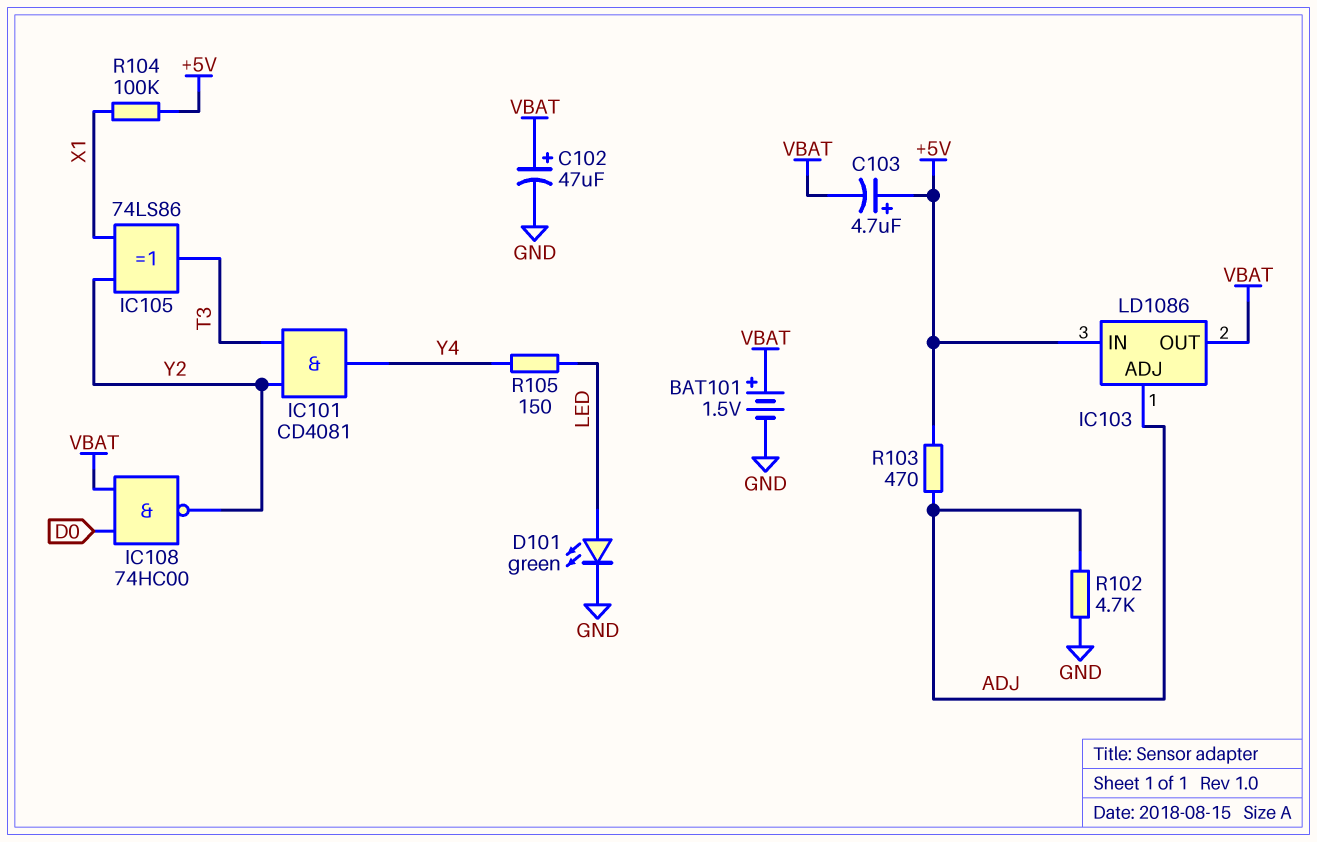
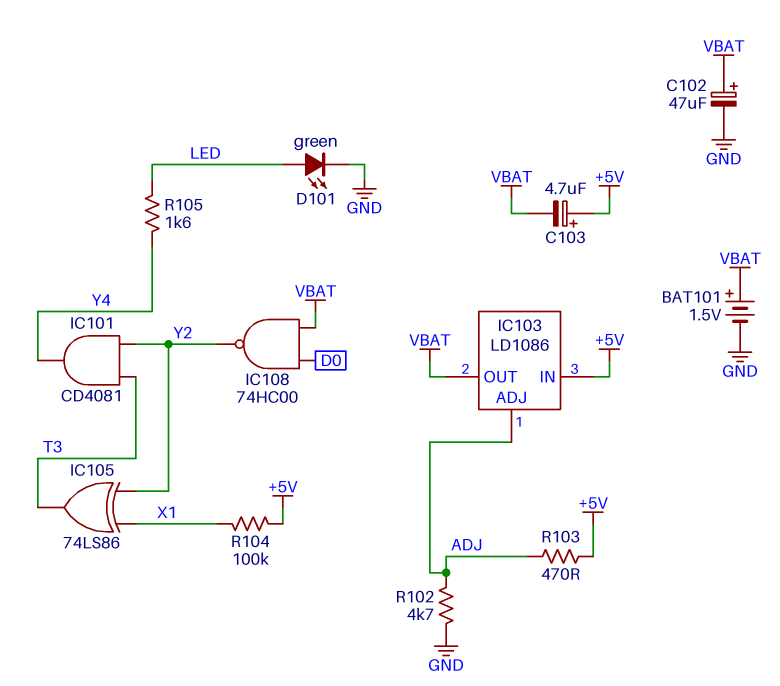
R105: 150 (LED, Y4) -> 1.6k (LED, Y4)

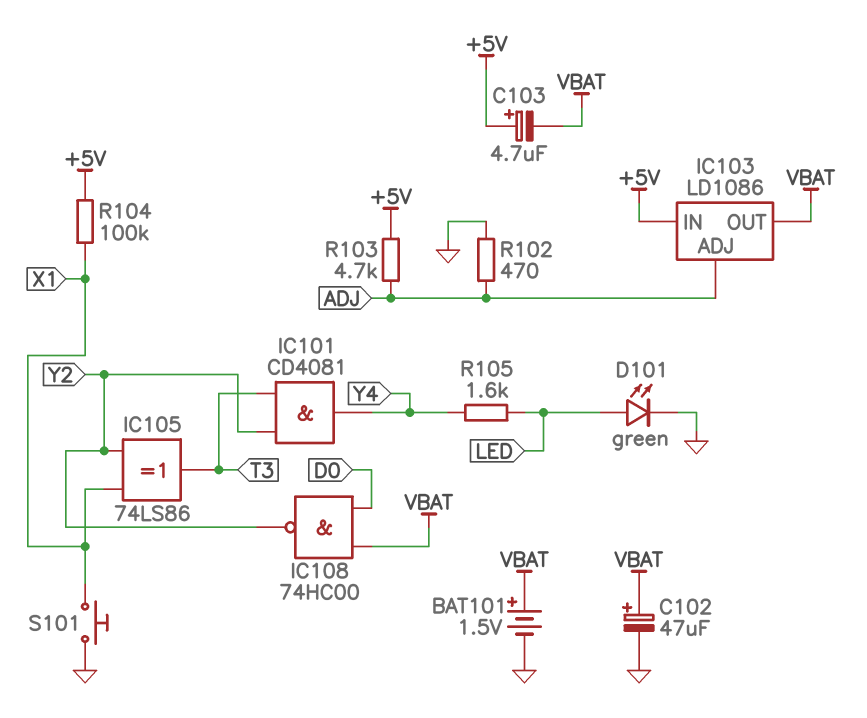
R102: 4.7k (ADJ, GND) -> 470 (ADJ, GND)
R103: 470 (+5V, ADJ) -> 4.7k (+5V, ADJ)
S101: none -> button (GND, X1)

